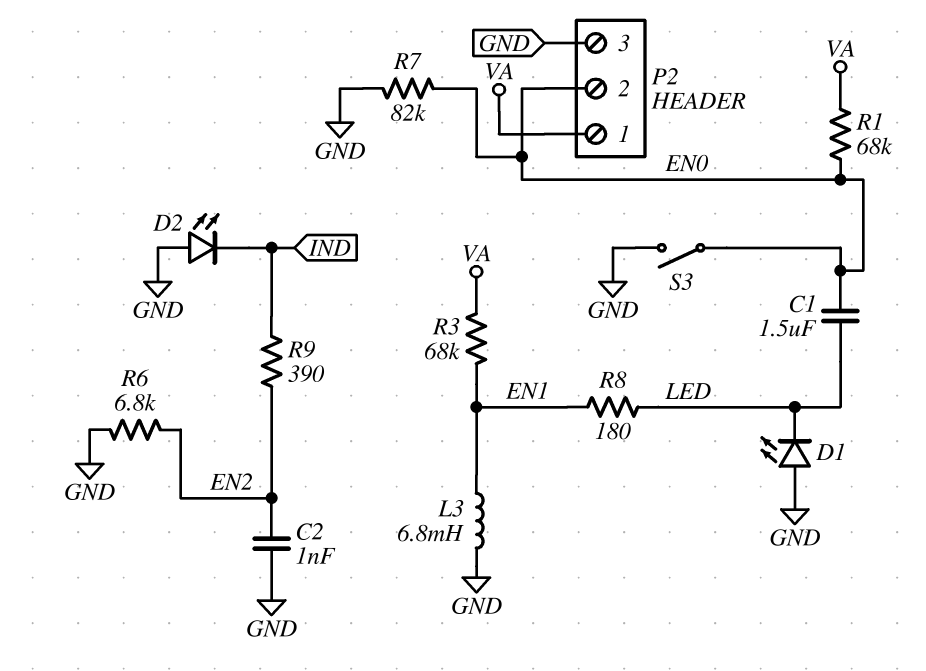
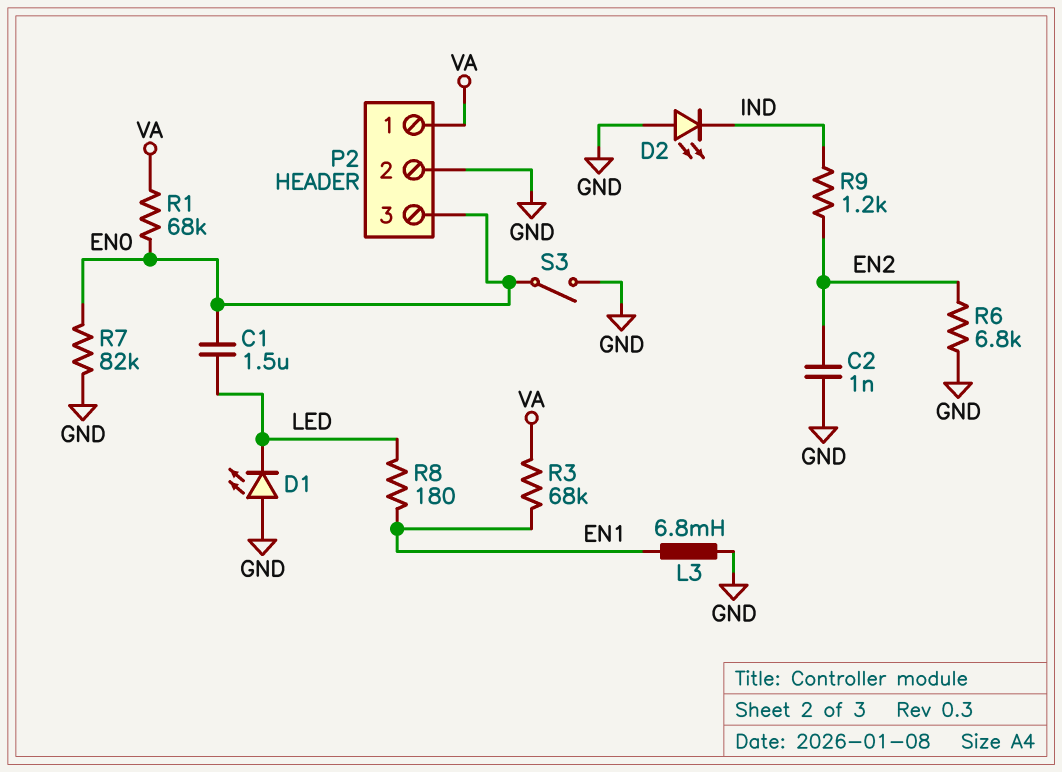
P2 pin 2: EN0 -> GND
P2 pin 3: GND -> EN0
R9: 390 (EN2, IND) -> 1.2k (EN2, IND)

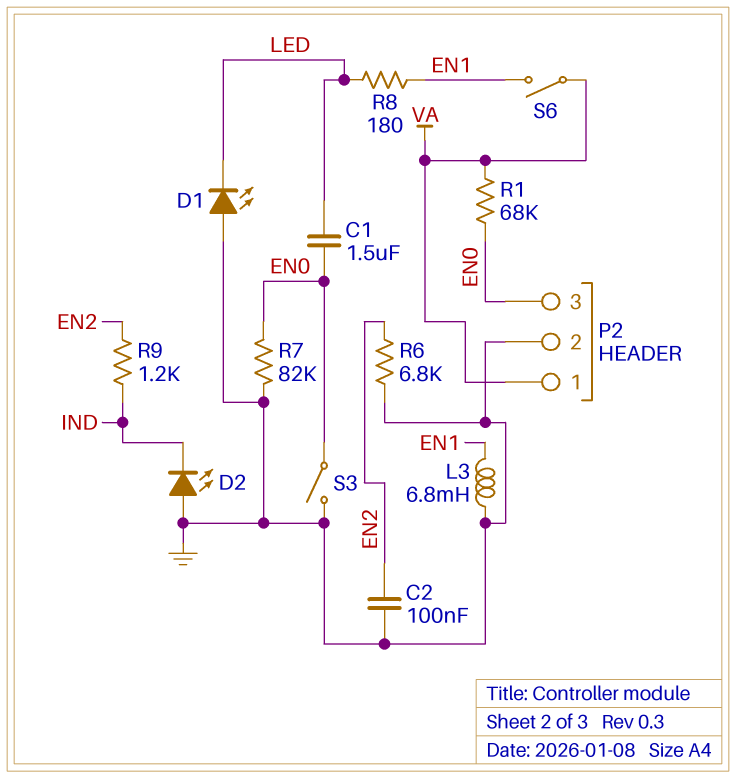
C2: 1nF (EN2, GND) -> 100nF (EN2, GND)
R3: 68k (EN1, VA) -> none
S6: none -> switch (EN1, VA)

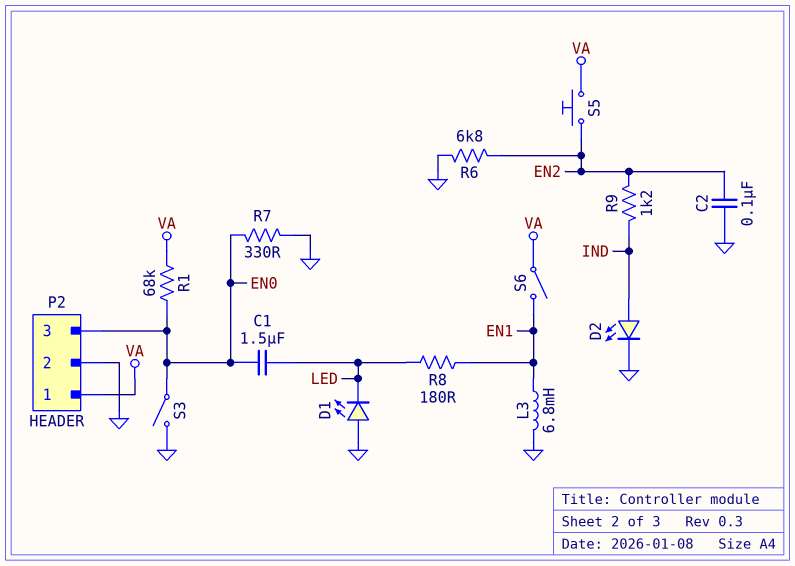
D2: LED (A GND, K IND) -> LED (A IND, K GND)
R7: 82k (EN0, GND) -> 330 (EN0, GND)
S5: none -> button (EN2, VA)

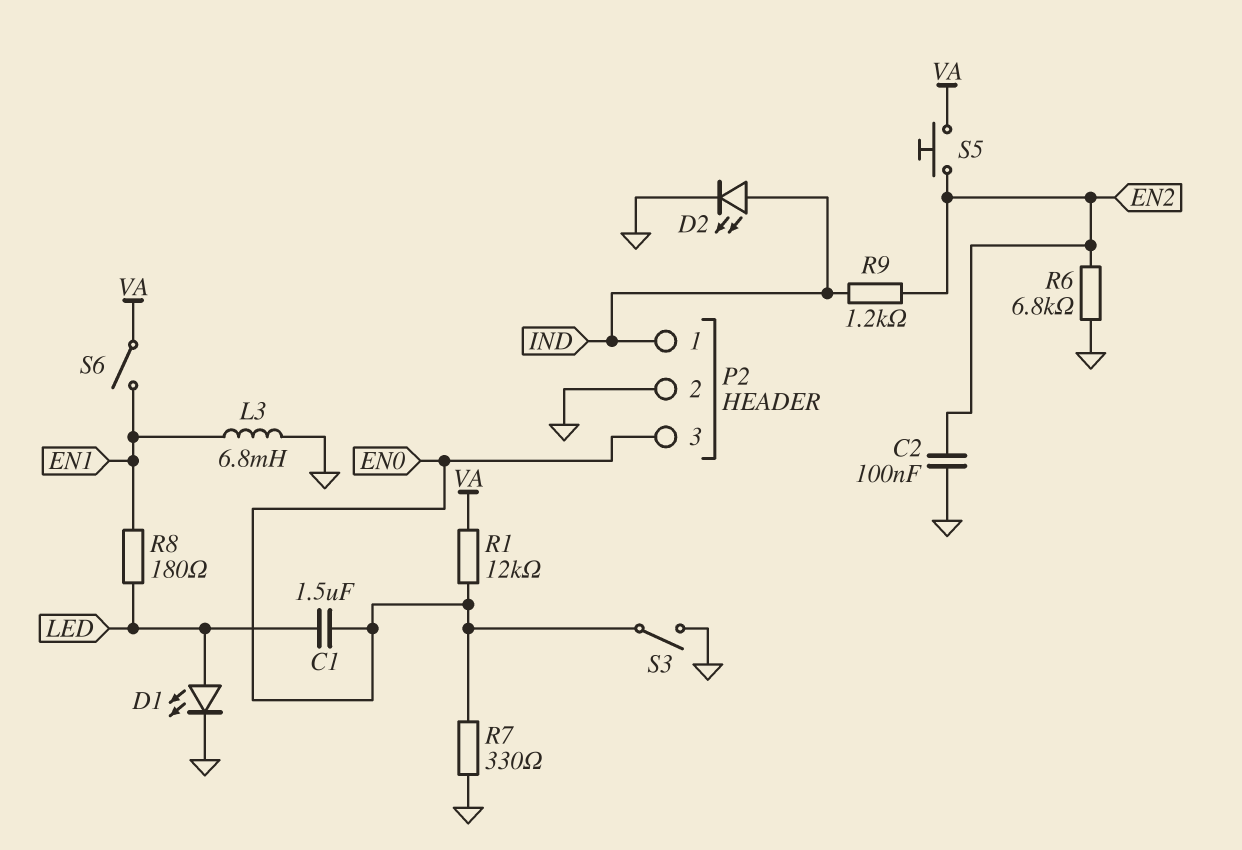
D1: LED (A GND, K LED) -> LED (A LED, K GND)
P2 pin 1: VA -> IND
R1: 68k (EN0, VA) -> 12k (EN0, VA)

